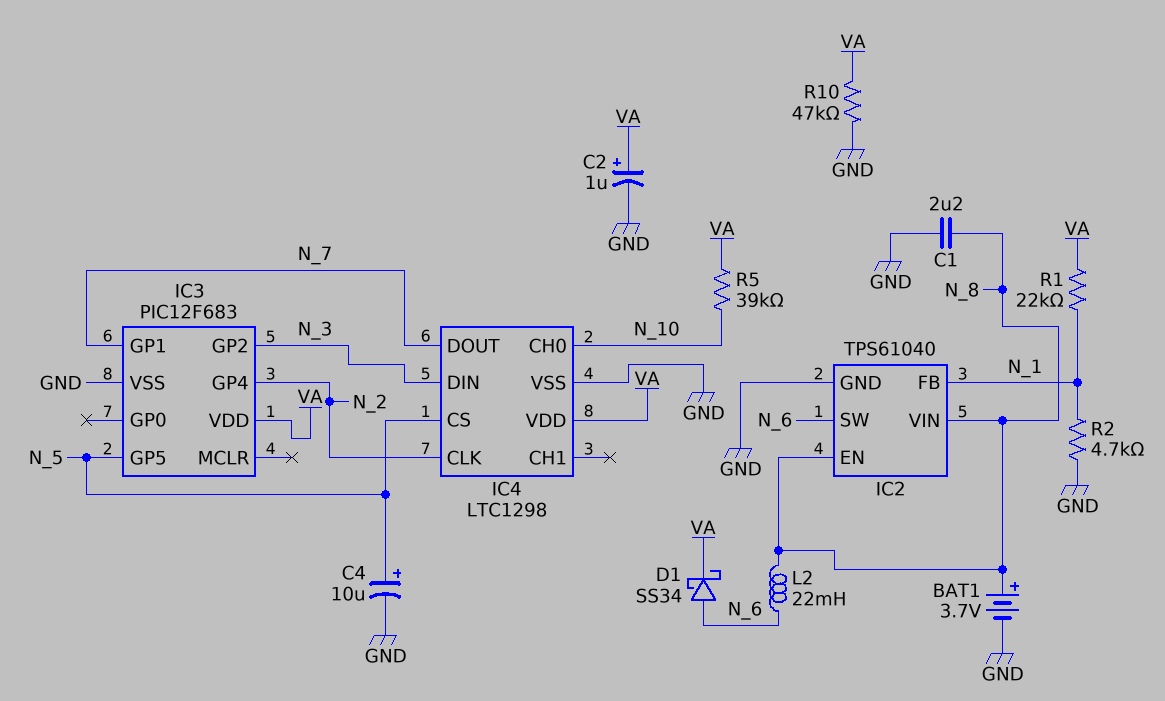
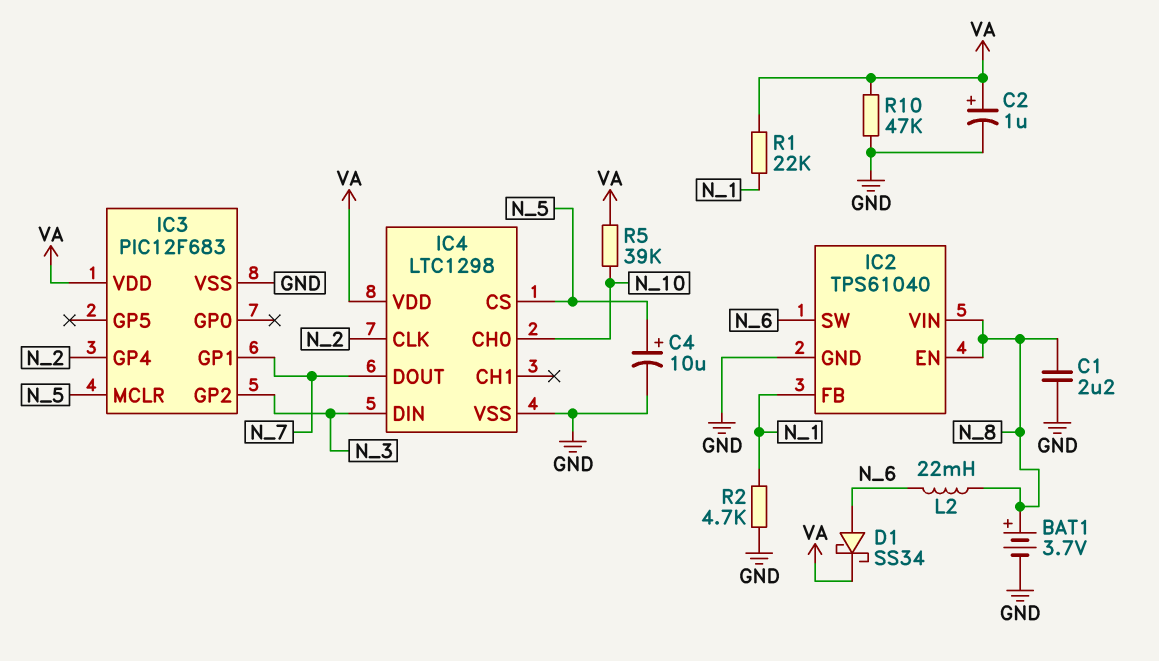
IC3 pin GP5: N_5 -> none
IC3 pin MCLR: none -> N_5

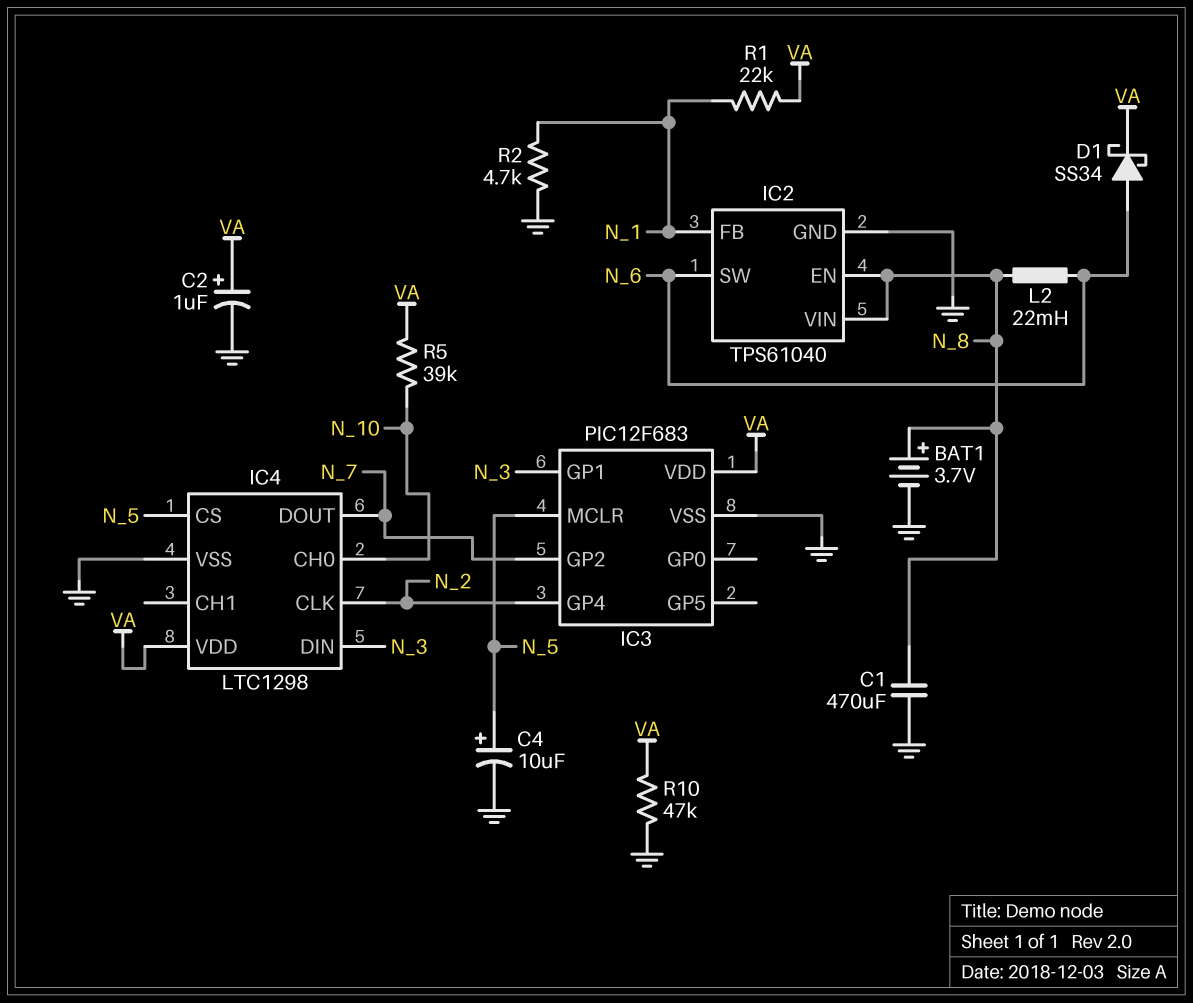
C1: 2.2uF (GND, N_8) -> 470uF (GND, N_8)
IC3 pin GP1: N_7 -> N_3
IC3 pin GP2: N_3 -> N_7

